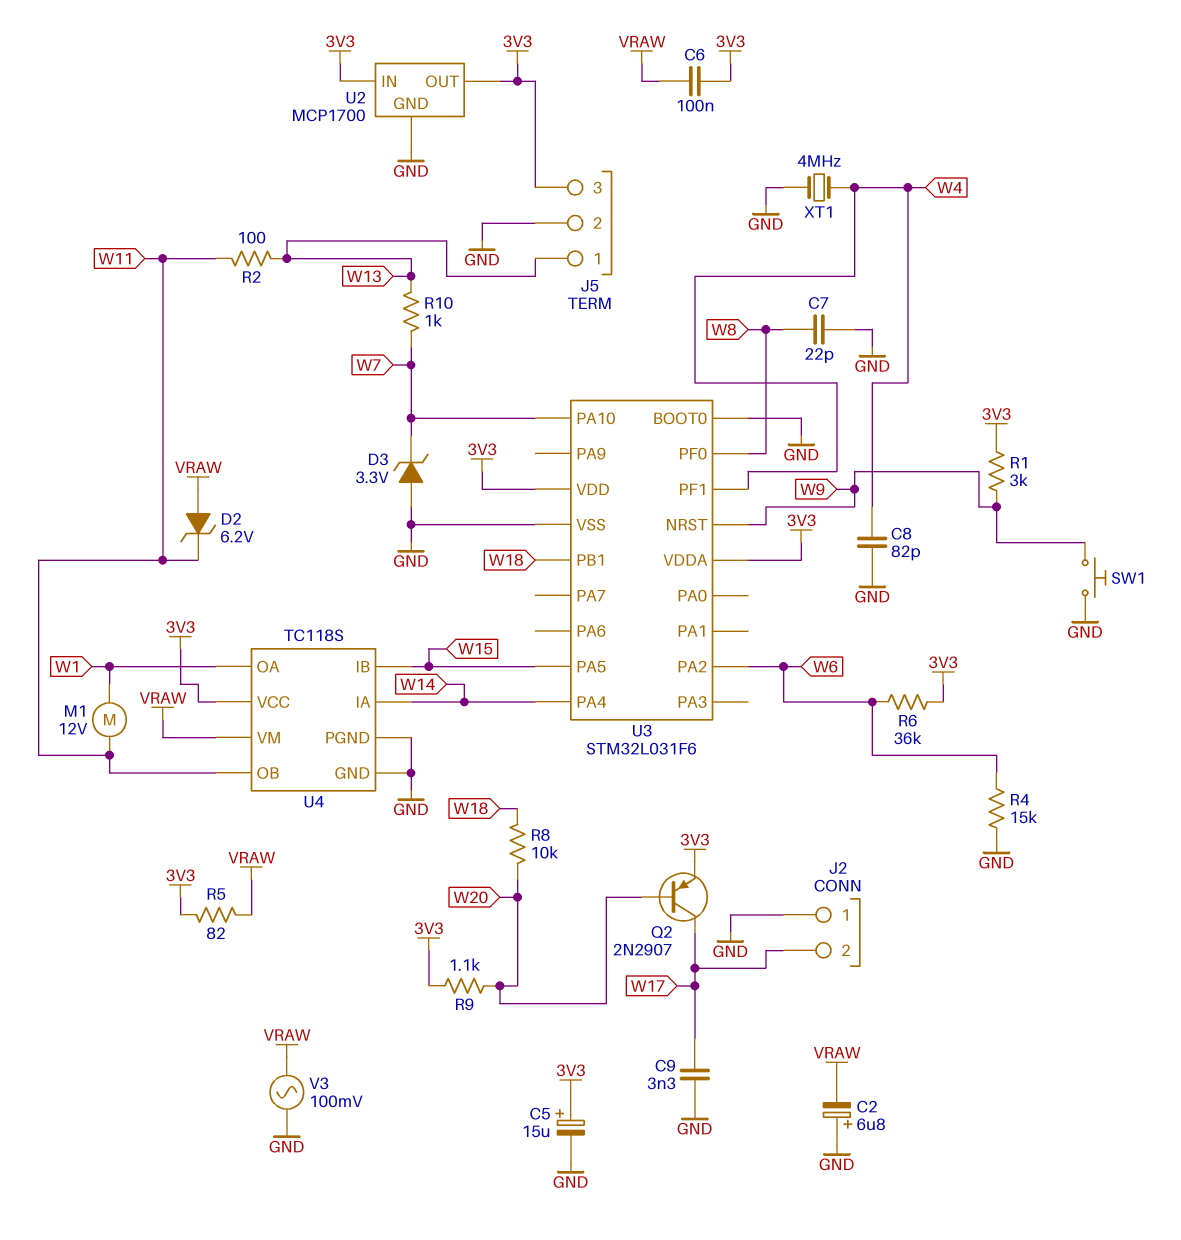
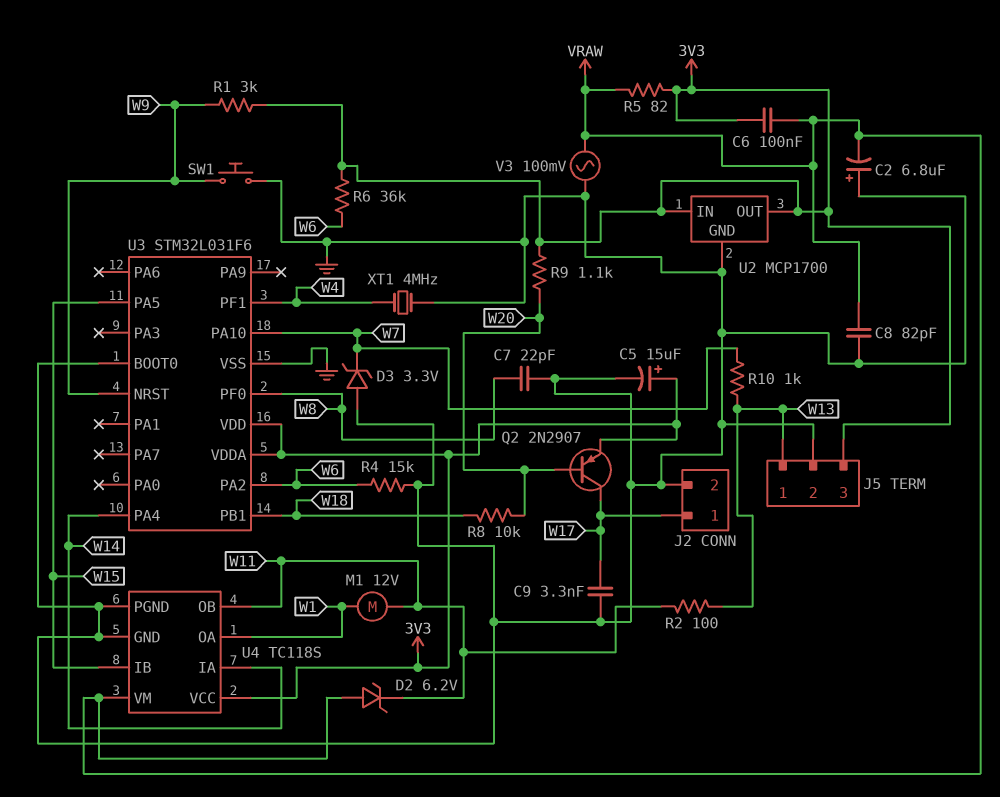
C8: 82pF (GND, W4) -> 82pF (GND, VRAW)
J2 pin 1: GND -> W17
J2 pin 2: W17 -> GND

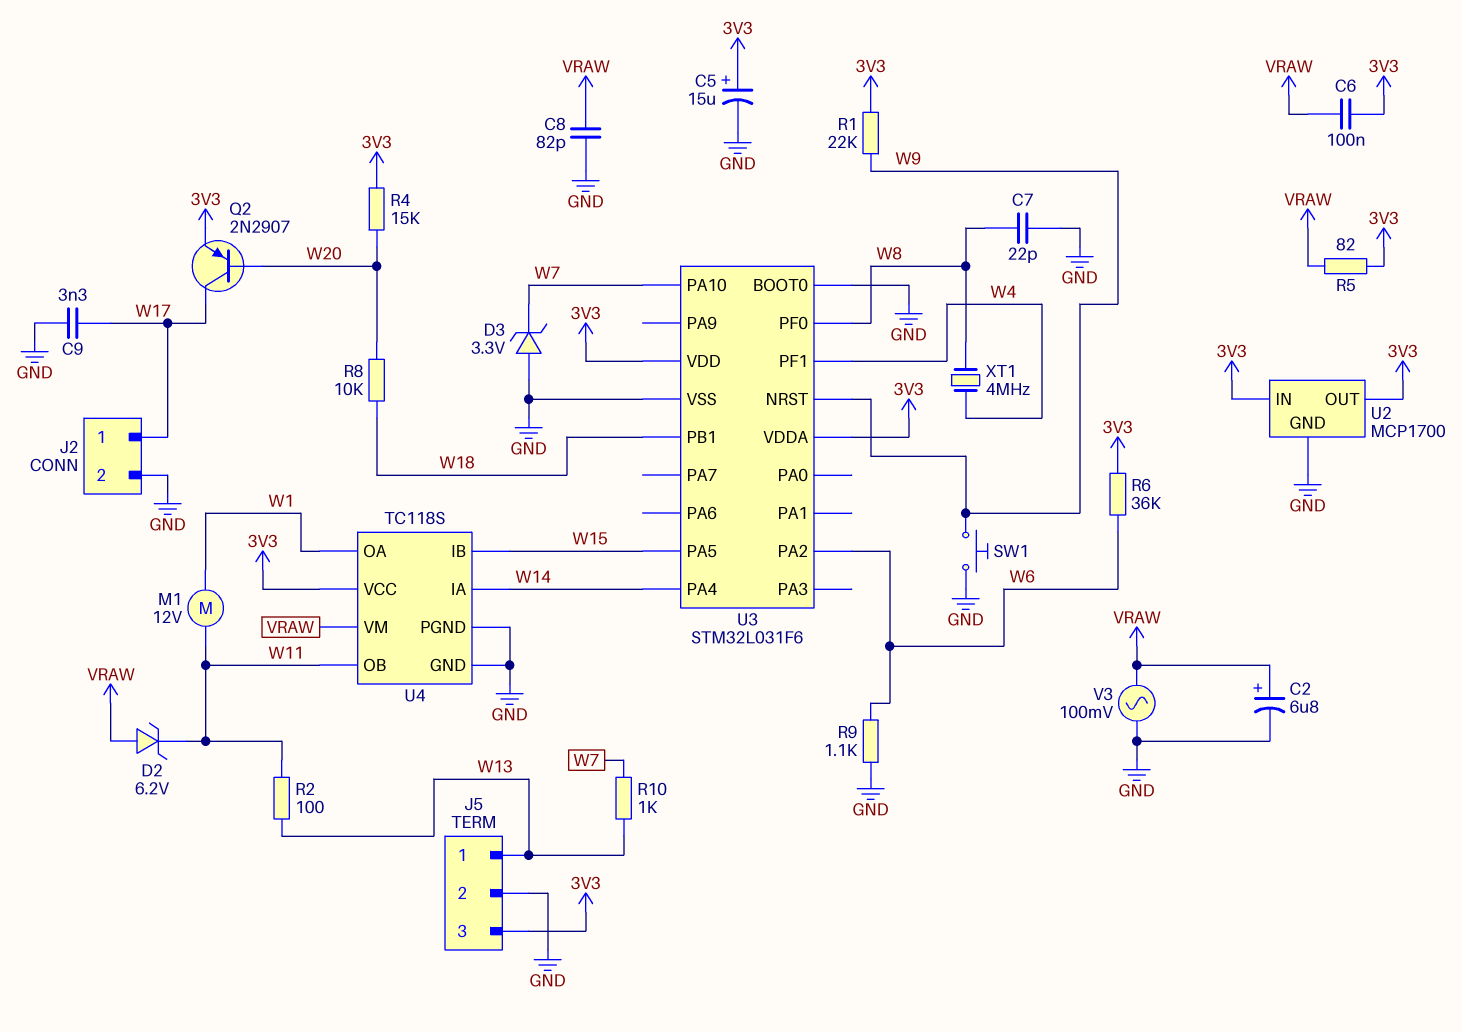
C2: 6.8uF (plus GND, minus VRAW) -> 6.8uF (plus VRAW, minus GND)
R1: 3k (3V3, W9) -> 22k (3V3, W9)
R4: 15k (GND, W6) -> 15k (3V3, W20)
R9: 1.1k (3V3, W20) -> 1.1k (GND, W6)
XT1: 4MHz (GND, W4) -> 4MHz (W4, W8)

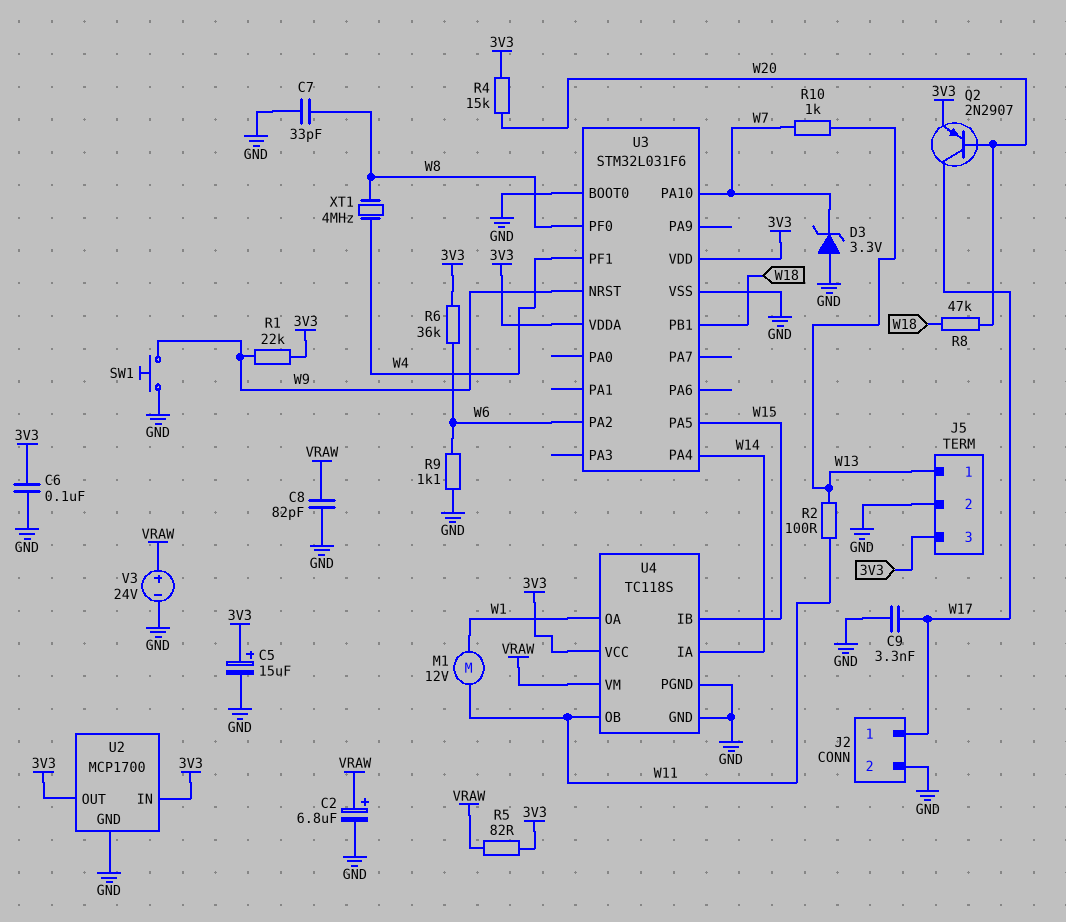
C6: 100nF (3V3, VRAW) -> 100nF (3V3, GND)
C7: 22pF (GND, W8) -> 33pF (GND, W8)
D2: zener 6.2V (A VRAW, K W11) -> none
R8: 10k (W18, W20) -> 47k (W18, W20)
V3: AC 100mV (GND, VRAW) -> 24V (plus VRAW, minus GND)

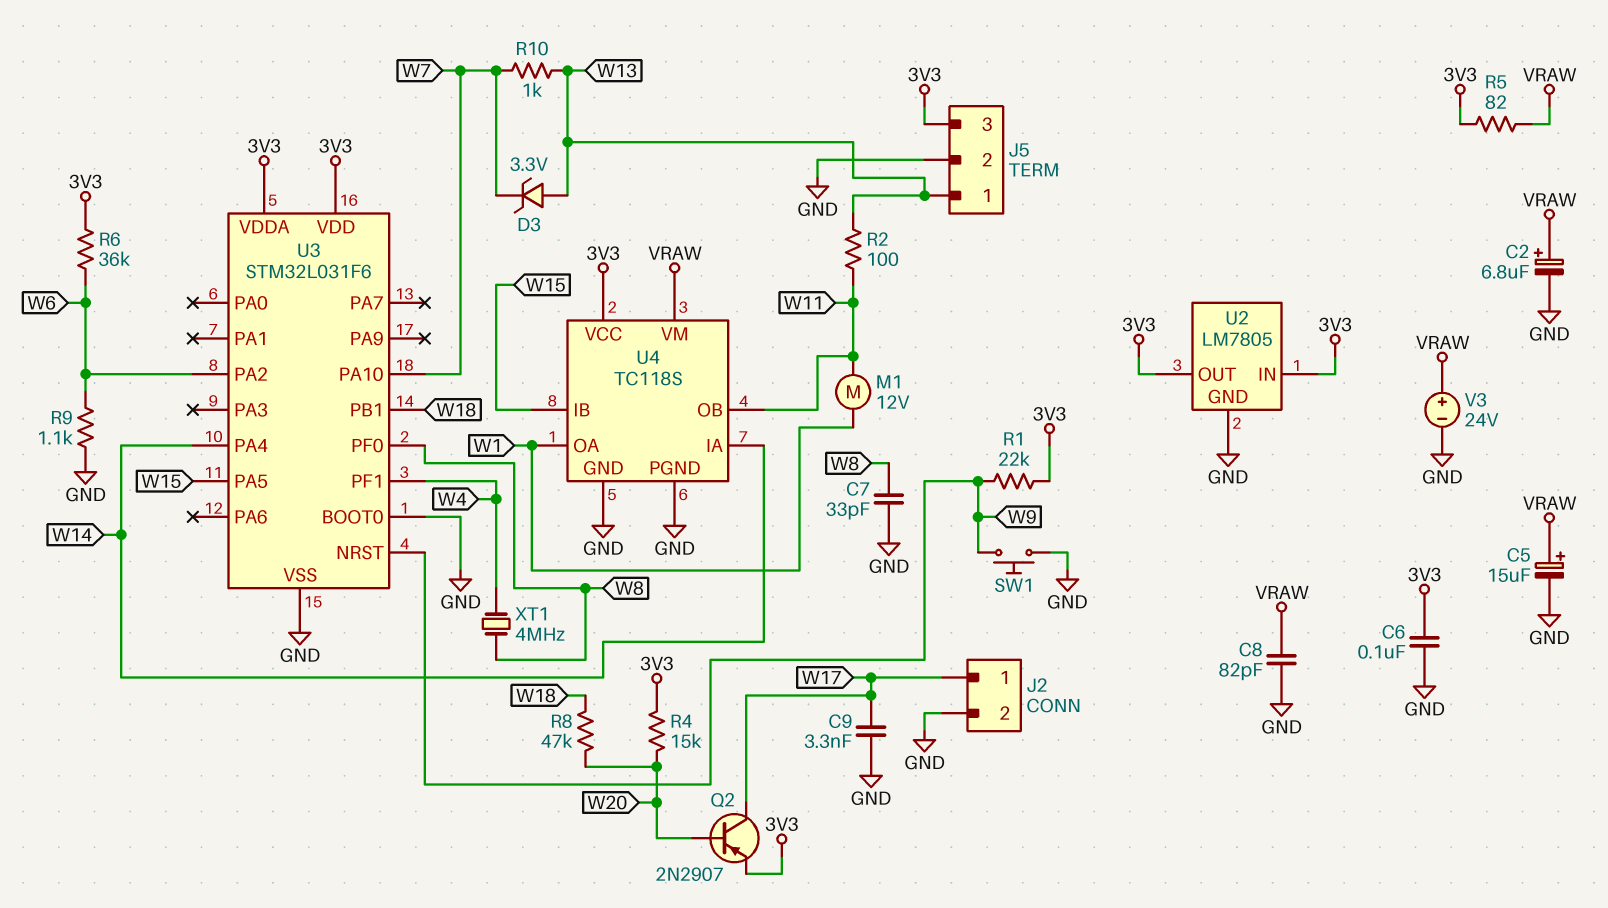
C5: 15uF (plus 3V3, minus GND) -> 15uF (plus VRAW, minus GND)
D3: zener 3.3V (A GND, K W7) -> zener 3.3V (A W13, K W7)
U2: MCP1700 -> LM7805

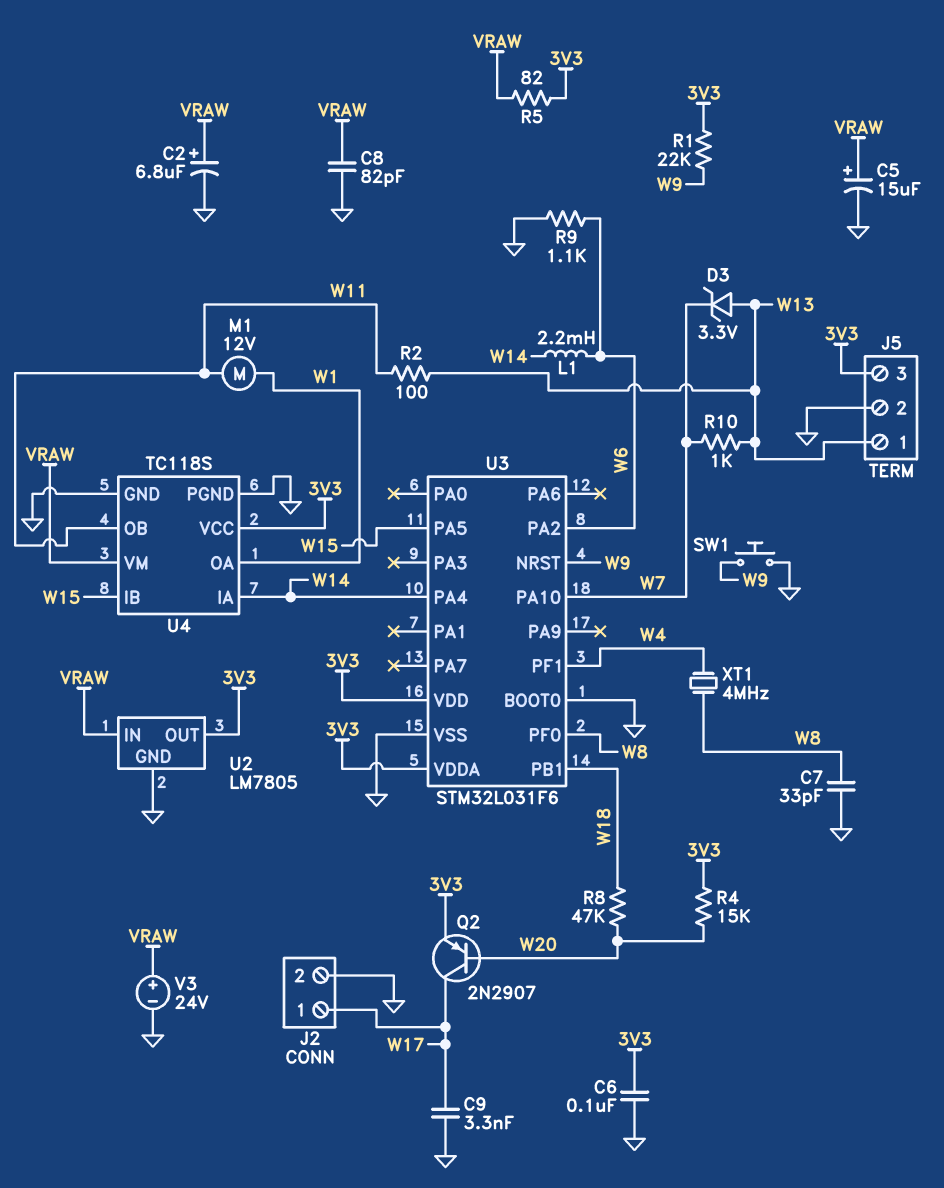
L1: none -> 2.2mH (W6, W14)
R6: 36k (3V3, W6) -> none
U2 pin IN: 3V3 -> VRAW

